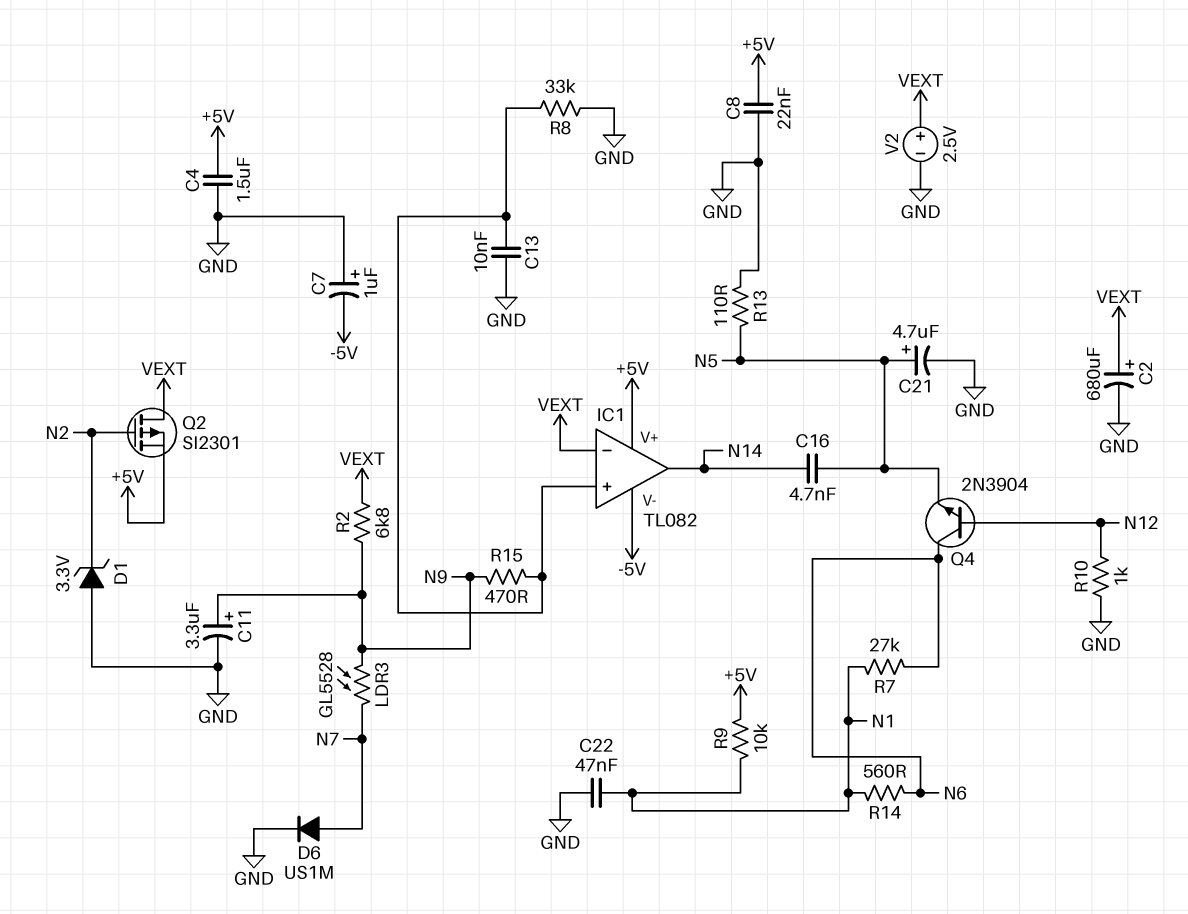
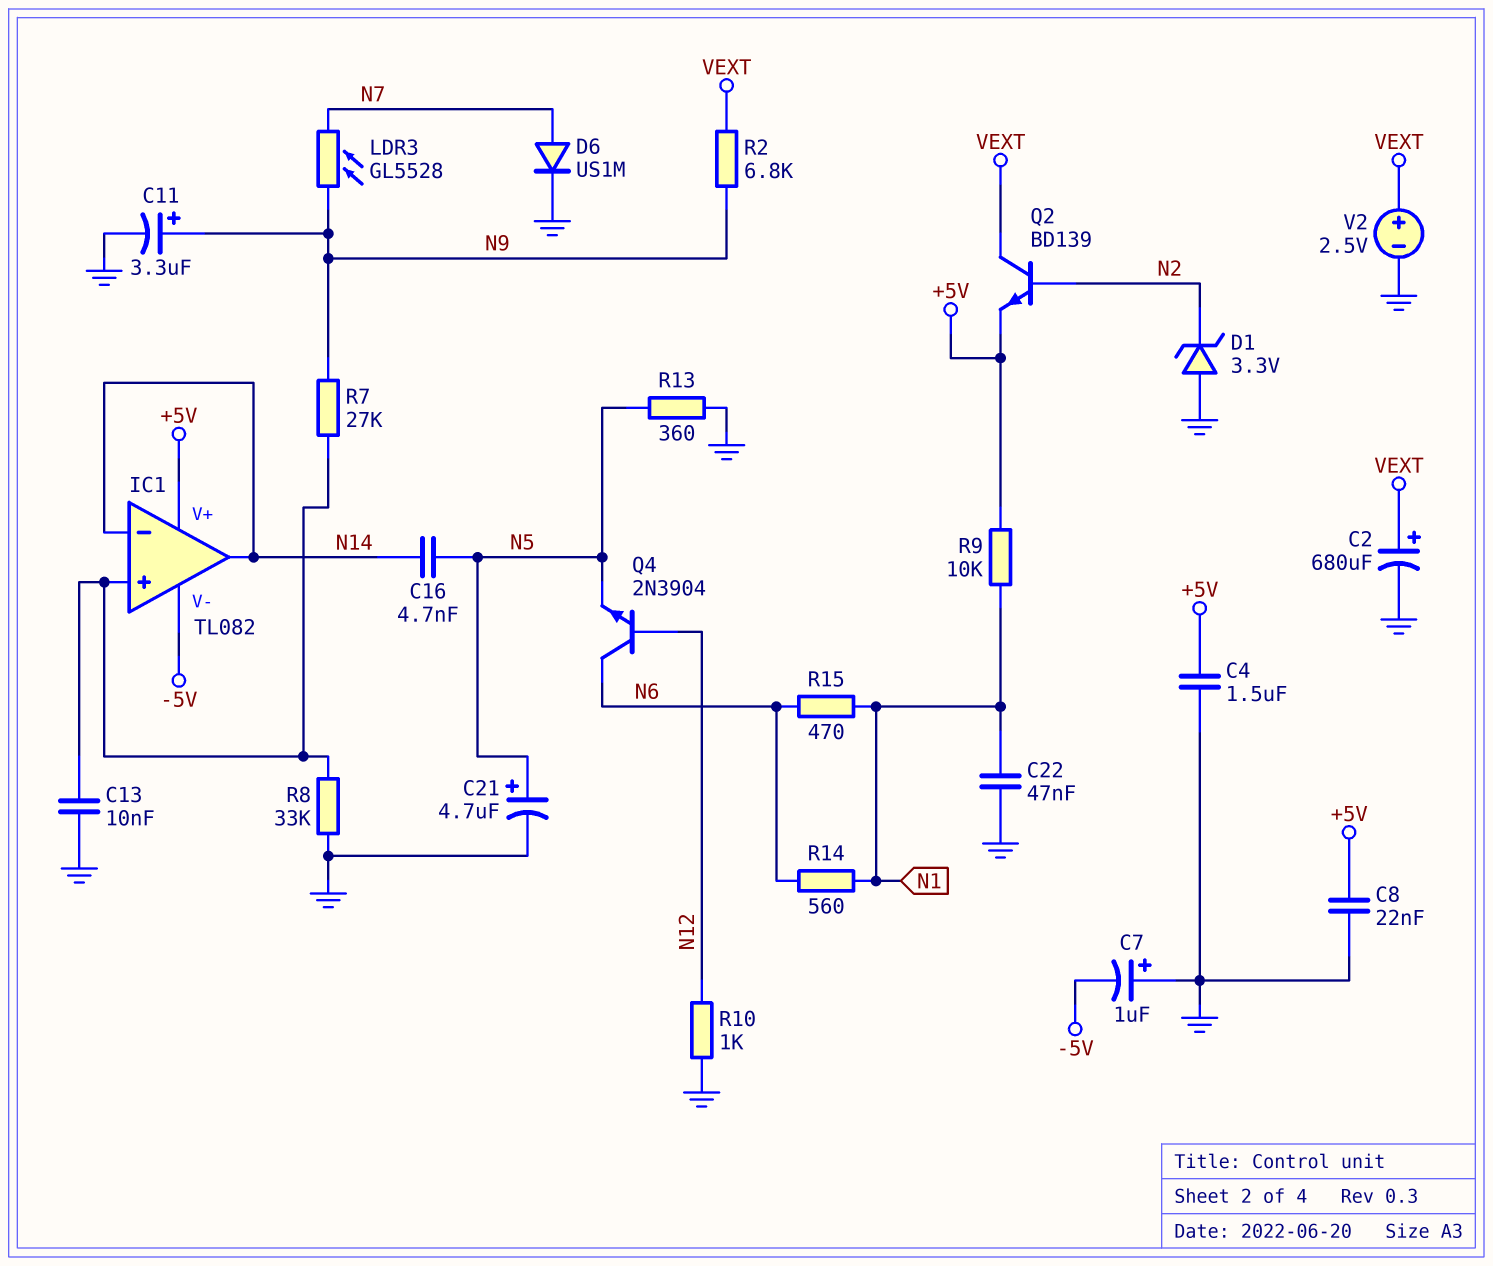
IC1 pin in-: VEXT -> N14
Q2: PMOS SI2301 (G N2, D VEXT, S +5V) -> NPN BD139 (B N2, C VEXT, E +5V)
R7: 27k (N1, N6) -> 27k (IC1/in+, N9)
R13: 110 (GND, N5) -> 360 (GND, N5)
R15: 470 (IC1/in+, N9) -> 470 (N1, N6)

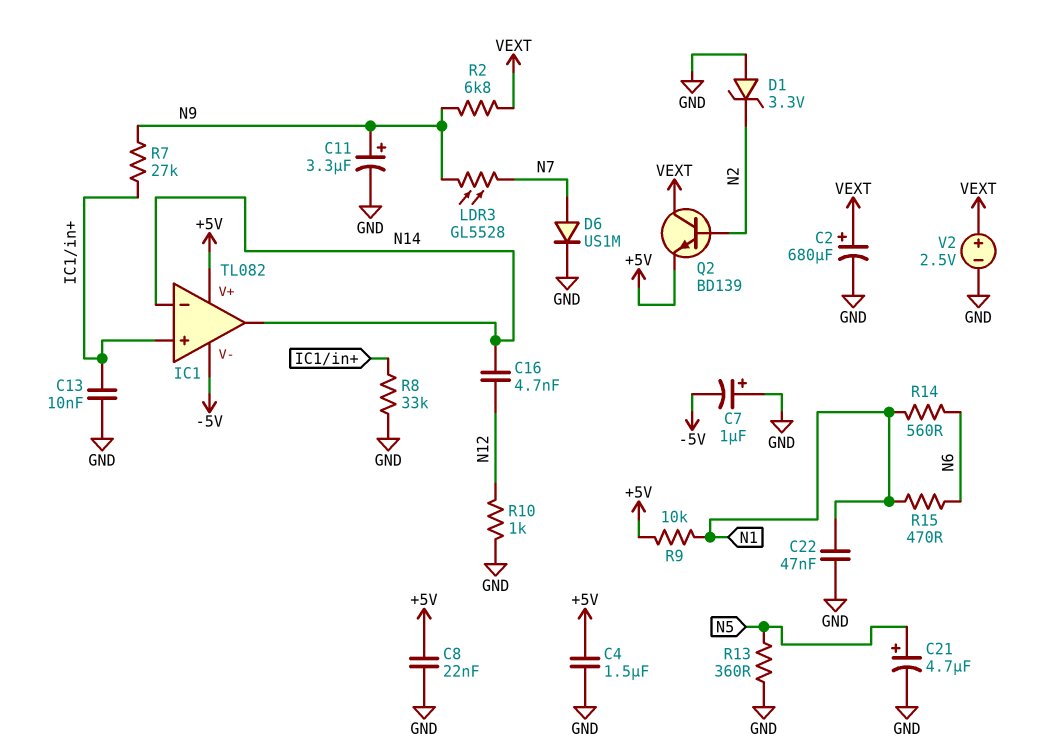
C16: 4.7nF (N5, N14) -> 4.7nF (N12, N14)
Q4: NPN 2N3904 (B N12, C N6, E N5) -> none

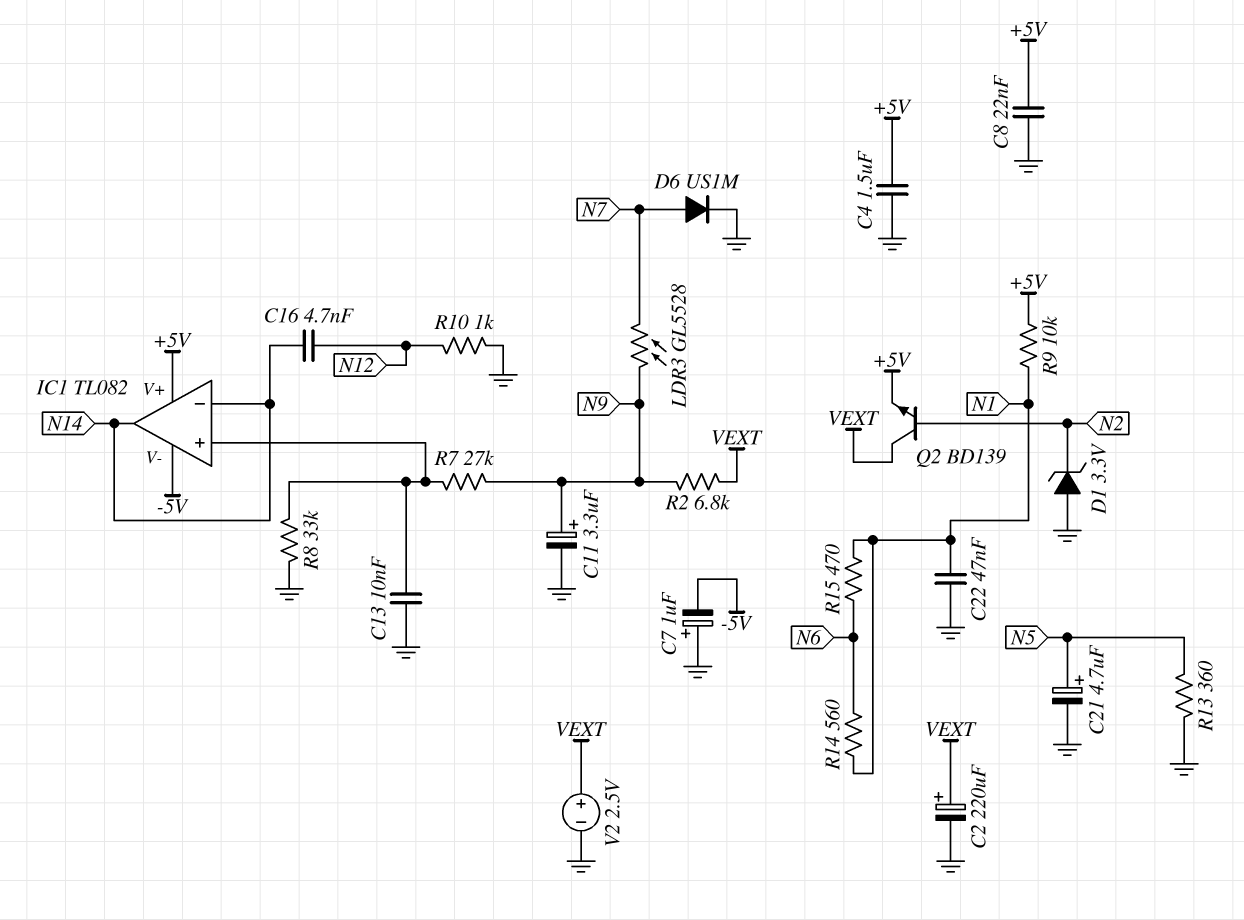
C2: 680uF (plus VEXT, minus GND) -> 220uF (plus VEXT, minus GND)

